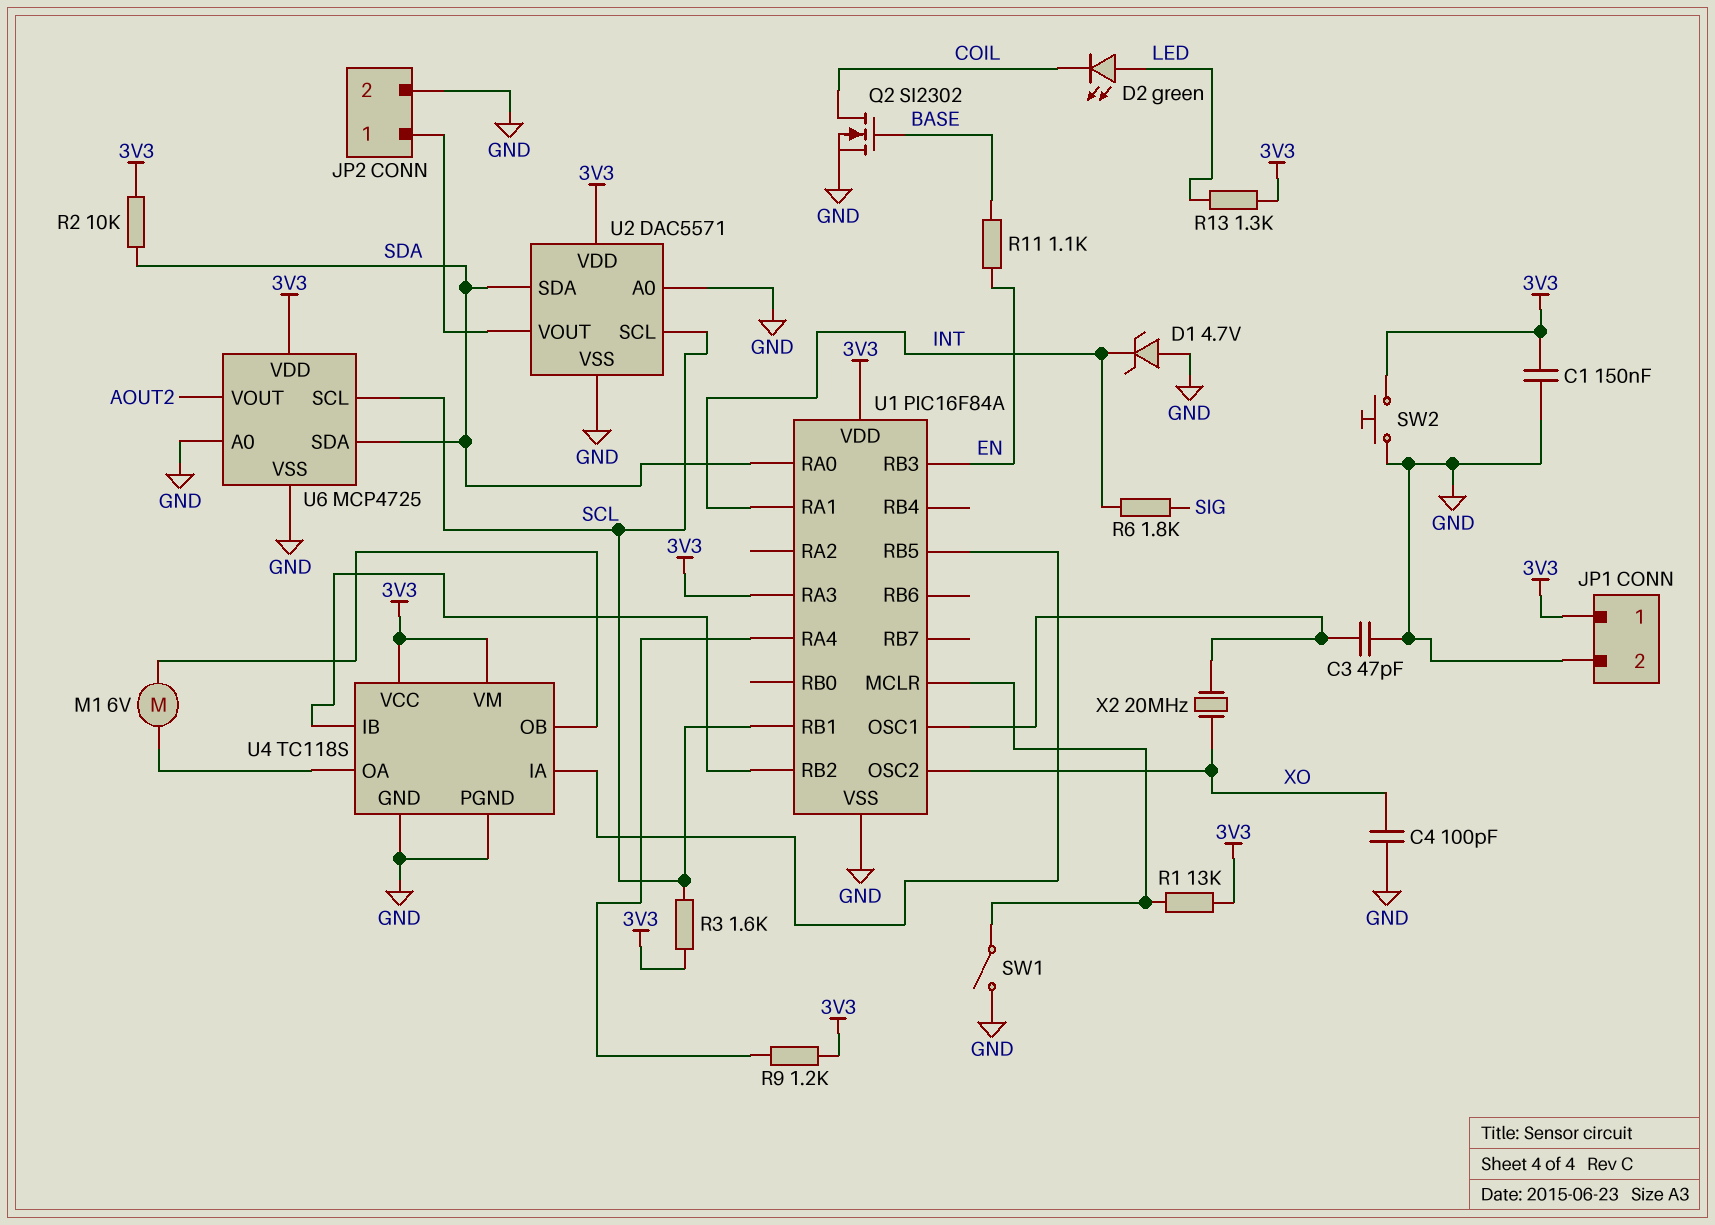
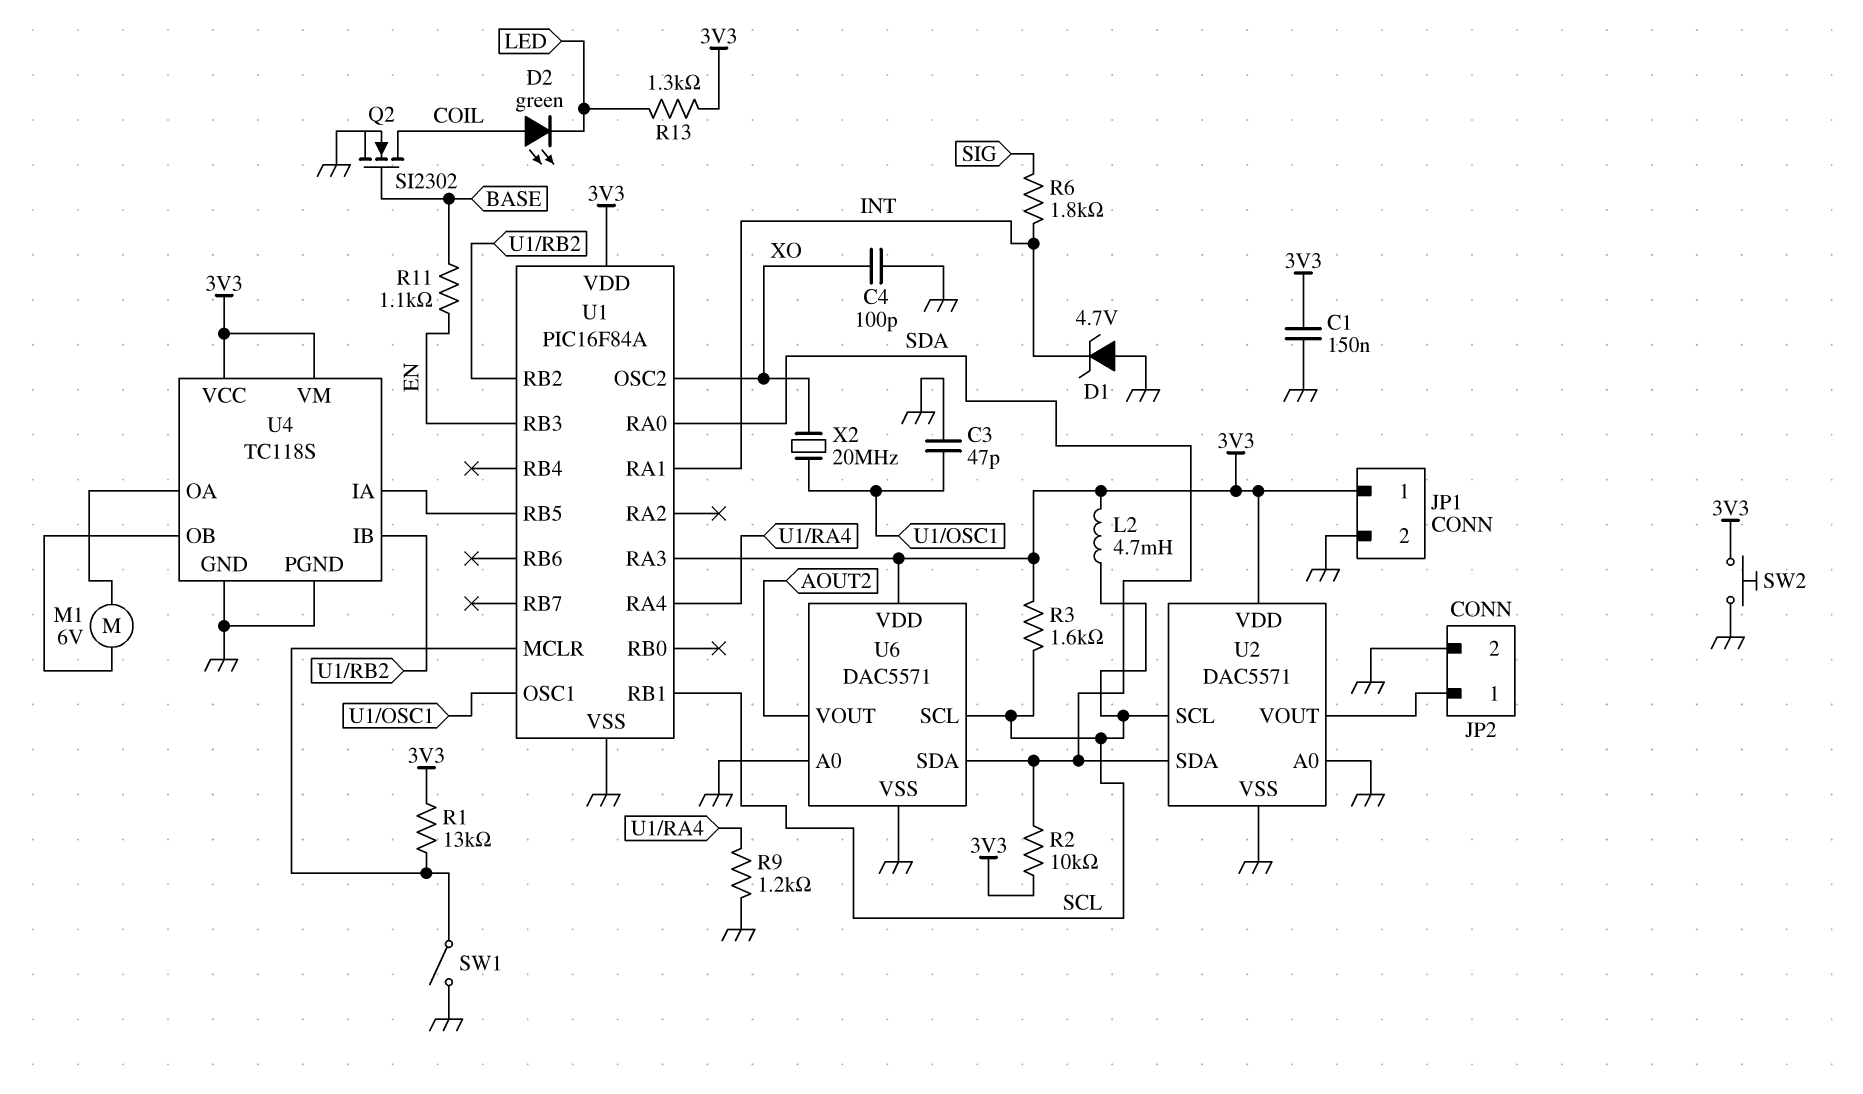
D2: LED green (A LED, K COIL) -> LED green (A COIL, K LED)
L2: none -> 4.7mH (3V3, SCL)
R9: 1.2k (3V3, U1/RA4) -> 1.2k (GND, U1/RA4)
U6: MCP4725 -> DAC5571

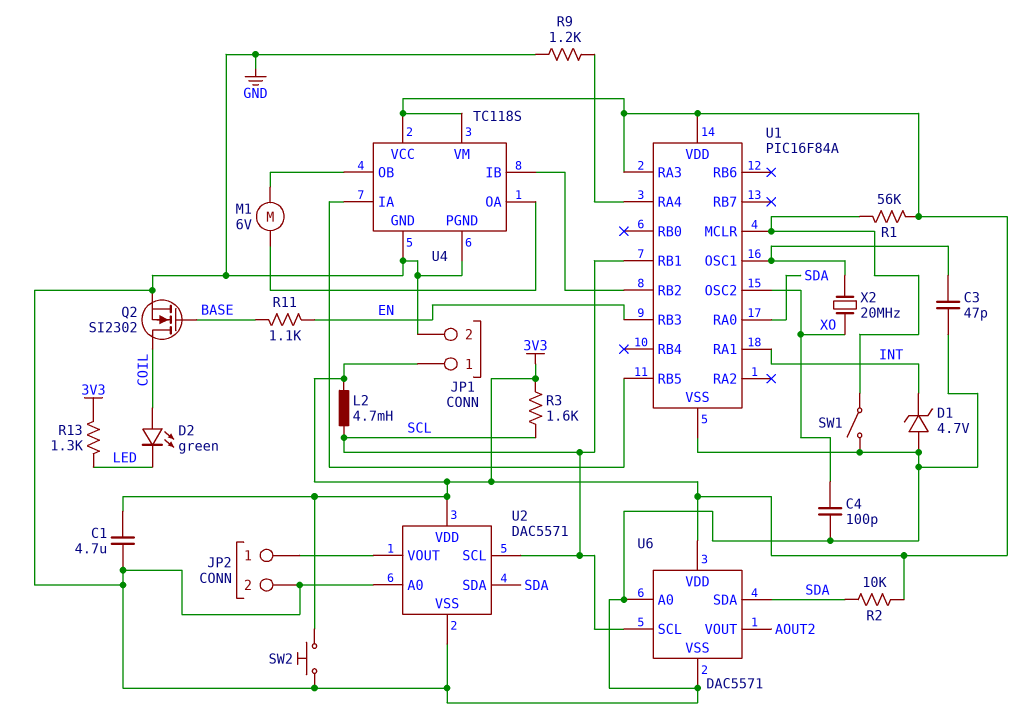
C1: 150nF (3V3, GND) -> 4.7uF (3V3, GND)
R1: 13k (3V3, U1/MCLR) -> 56k (3V3, U1/MCLR)
R6: 1.8k (INT, SIG) -> none

